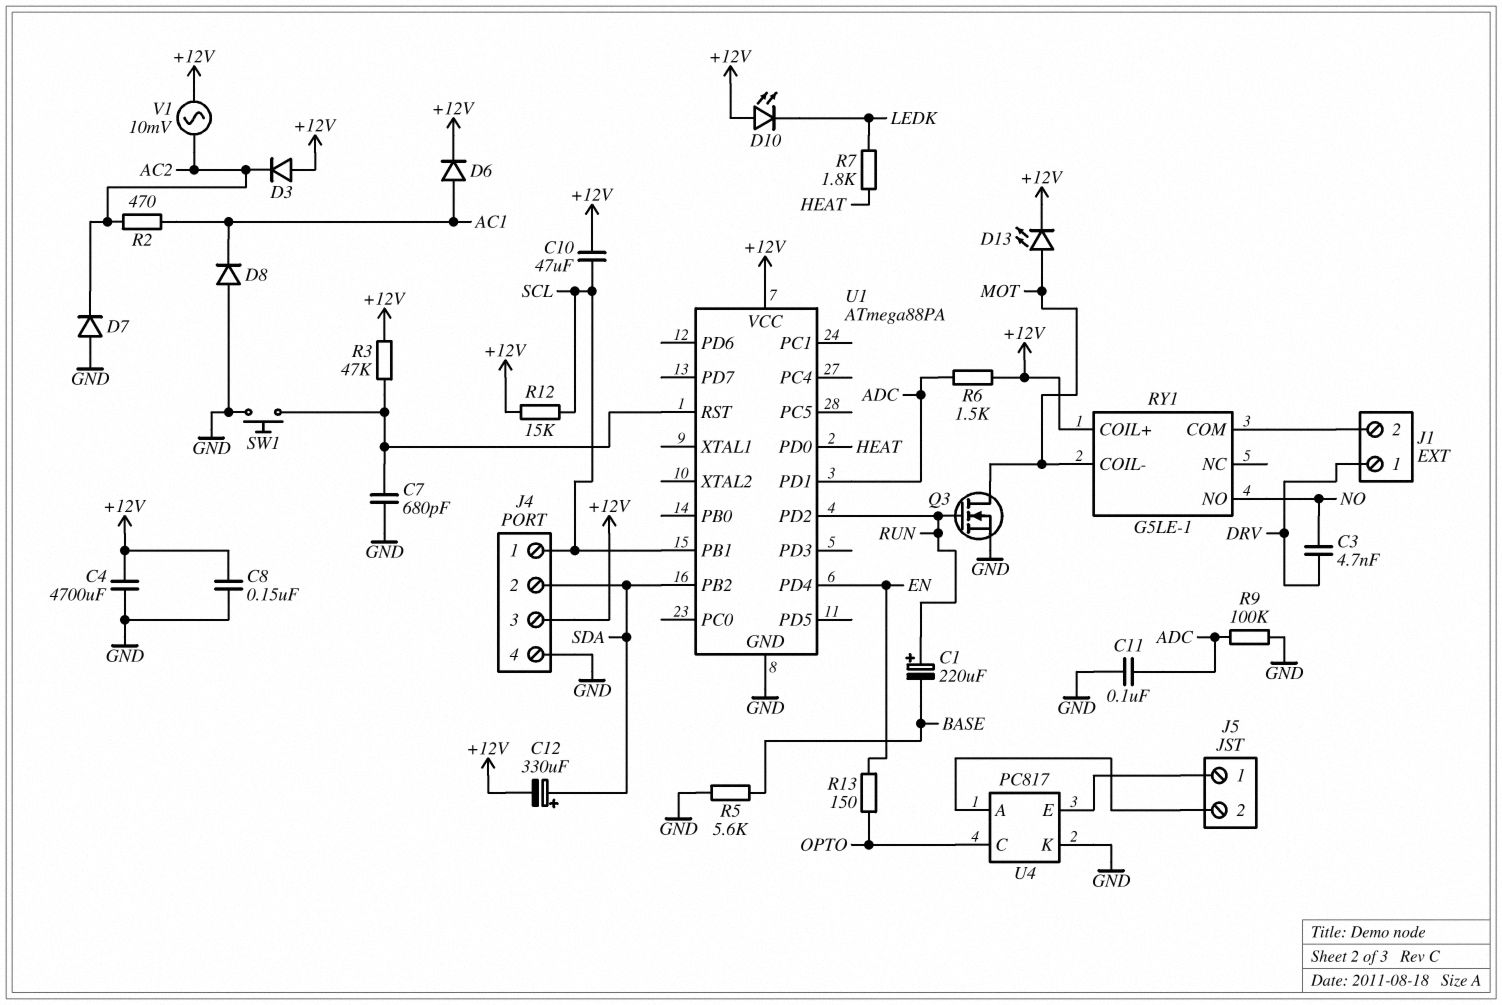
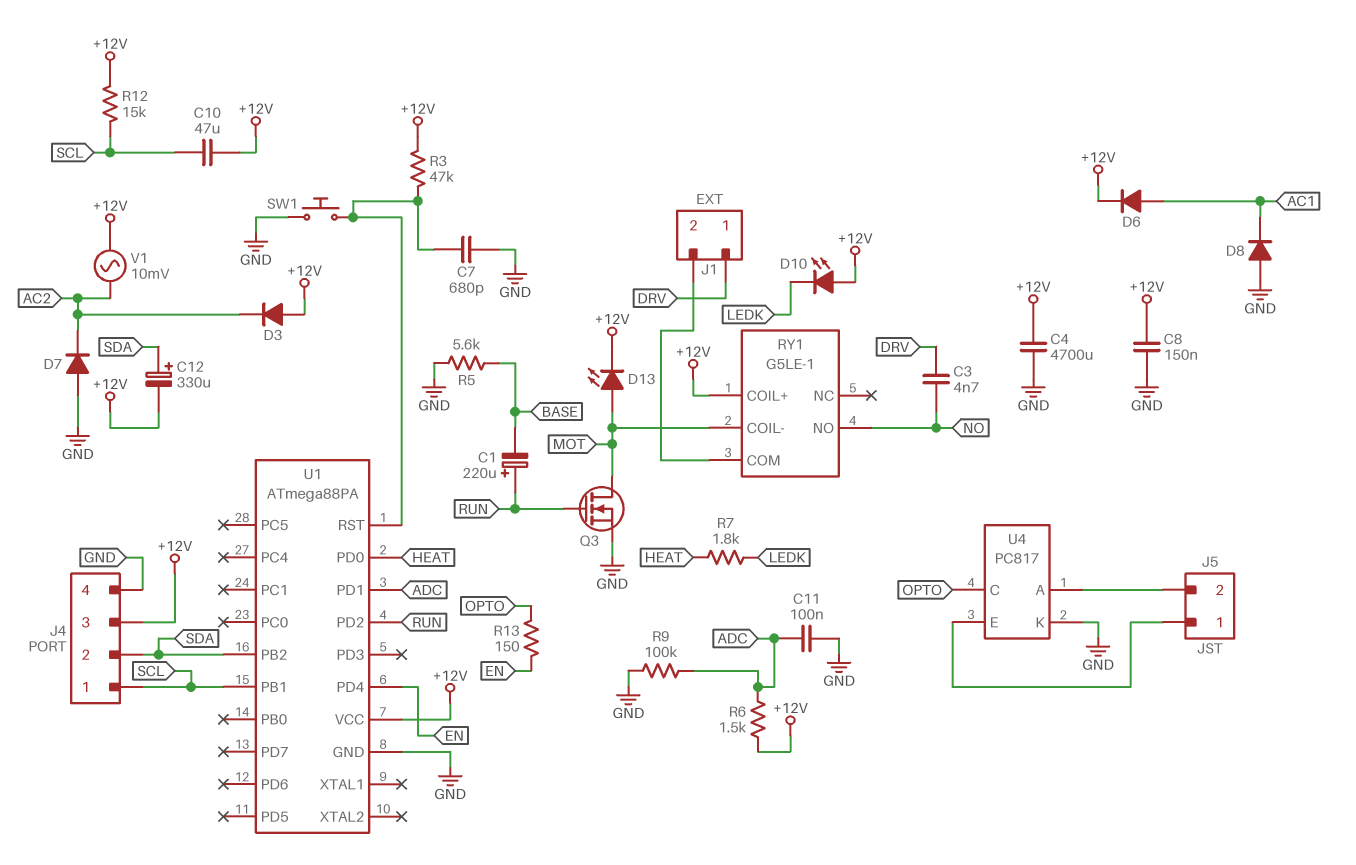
R2: 470 (AC1, AC2) -> none

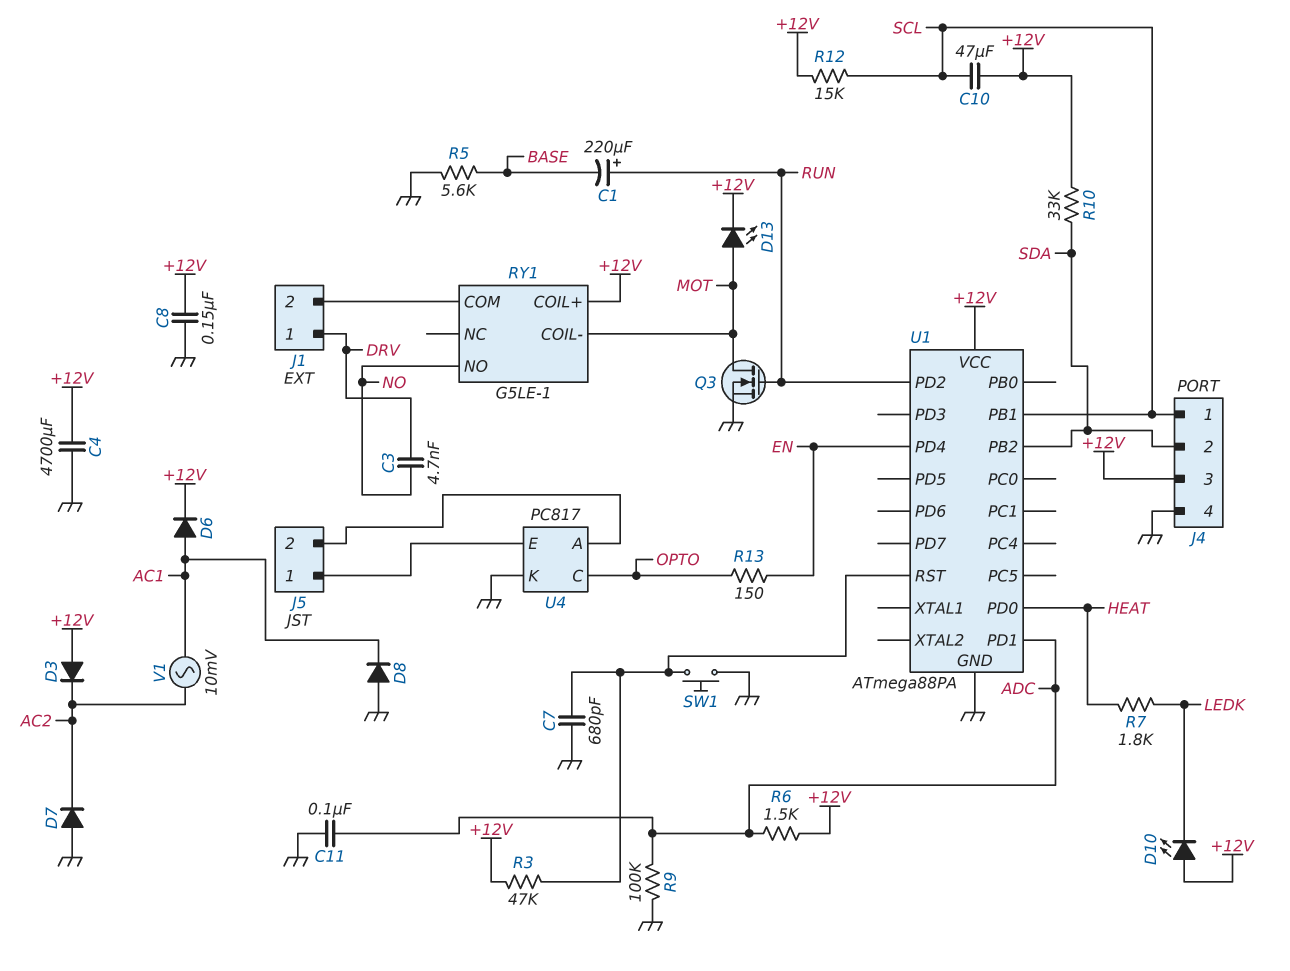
C12: 330uF (plus SDA, minus +12V) -> none
R10: none -> 33k (+12V, SDA)
V1: AC 10mV (+12V, AC2) -> AC 10mV (AC1, AC2)

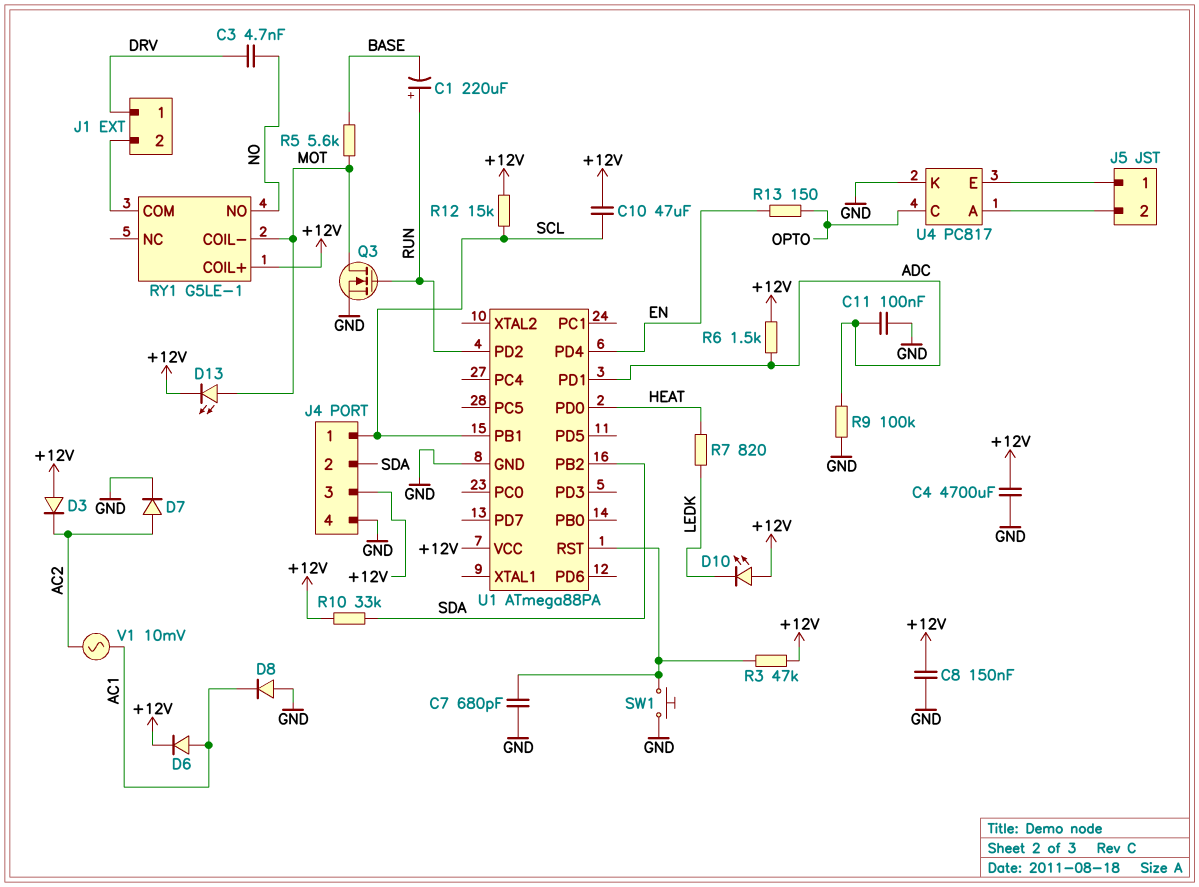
D7: diode (A GND, K AC2) -> diode (A AC2, K GND)
R5: 5.6k (BASE, GND) -> 5.6k (BASE, MOT)
R7: 1.8k (HEAT, LEDK) -> 820 (HEAT, LEDK)

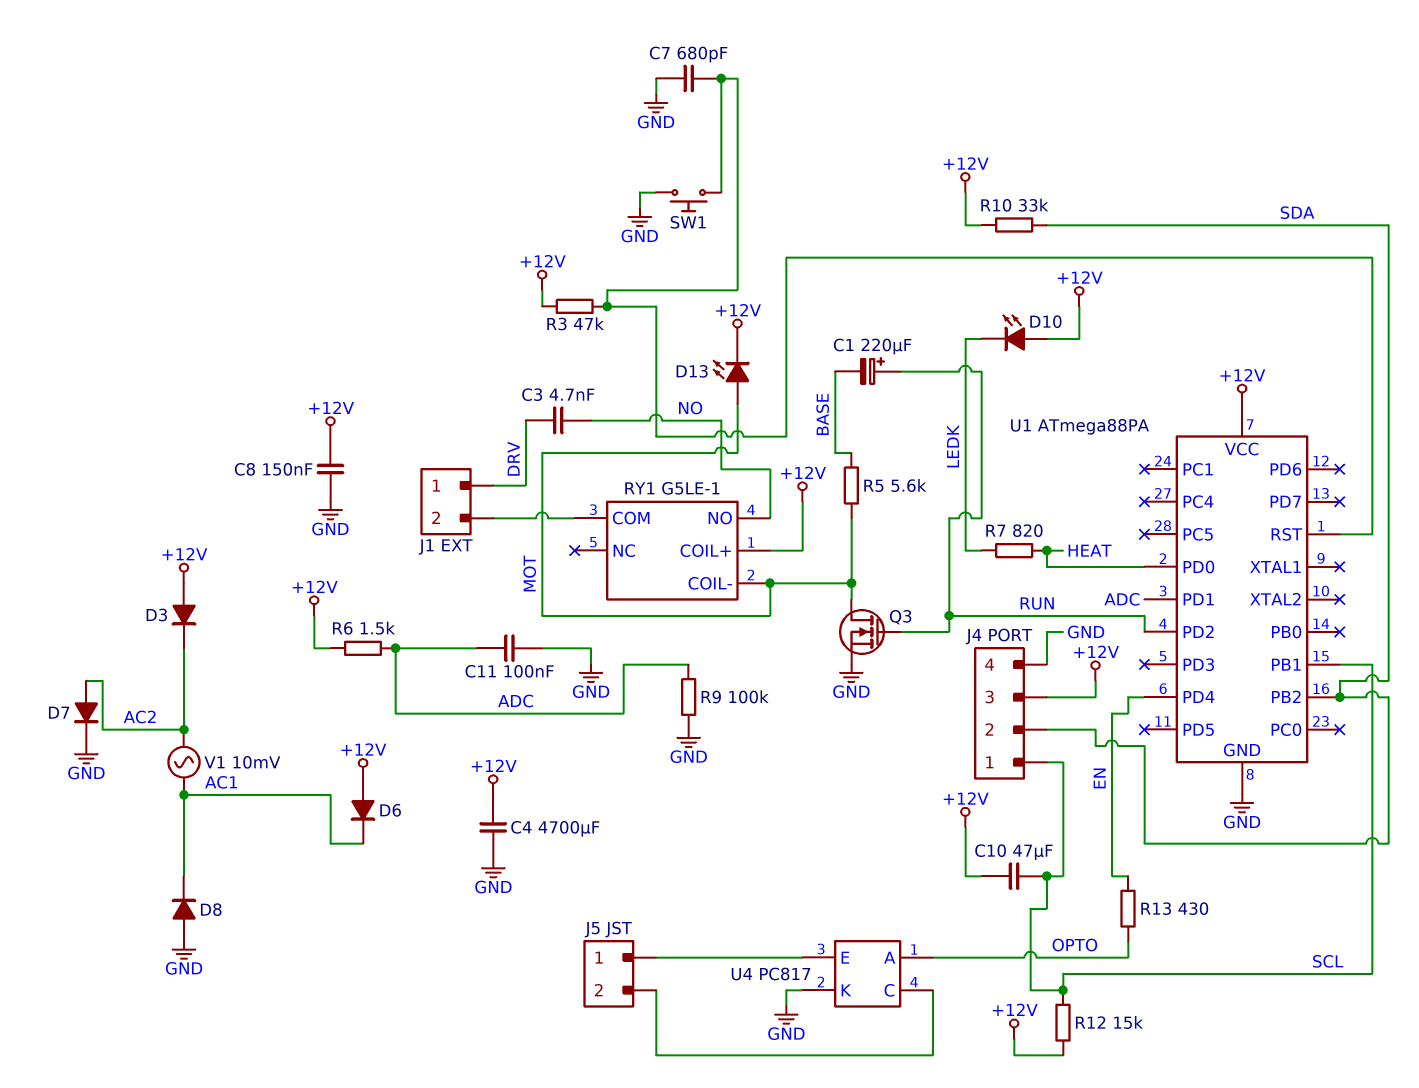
D6: diode (A AC1, K +12V) -> diode (A +12V, K AC1)
R13: 150 (EN, OPTO) -> 430 (EN, OPTO)
U4 pin A: J5/2 -> OPTO
U4 pin C: OPTO -> J5/2

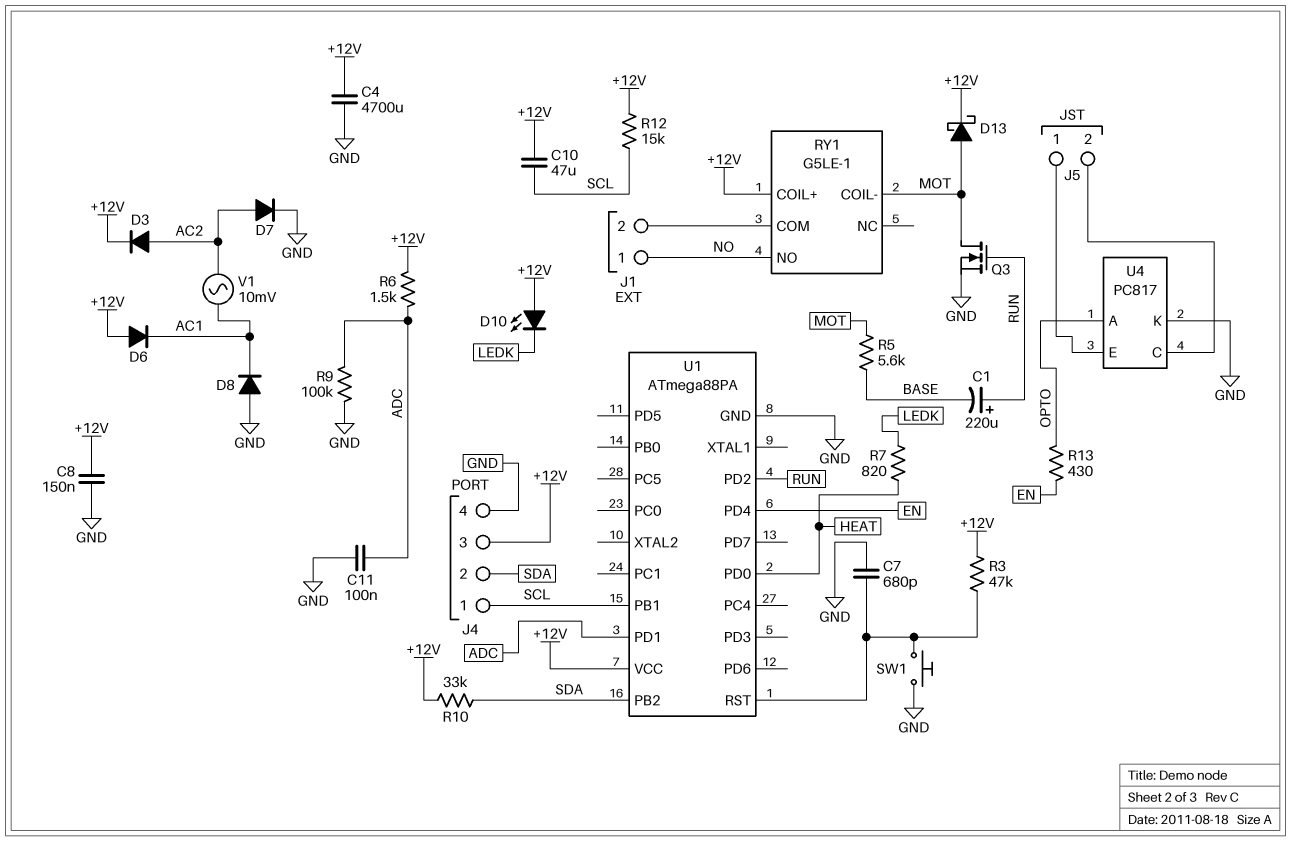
C3: 4.7nF (DRV, NO) -> none
D3: diode (A +12V, K AC2) -> diode (A AC2, K +12V)
D13: LED (A MOT, K +12V) -> schottky (A MOT, K +12V)
J1 pin 1: DRV -> NO

